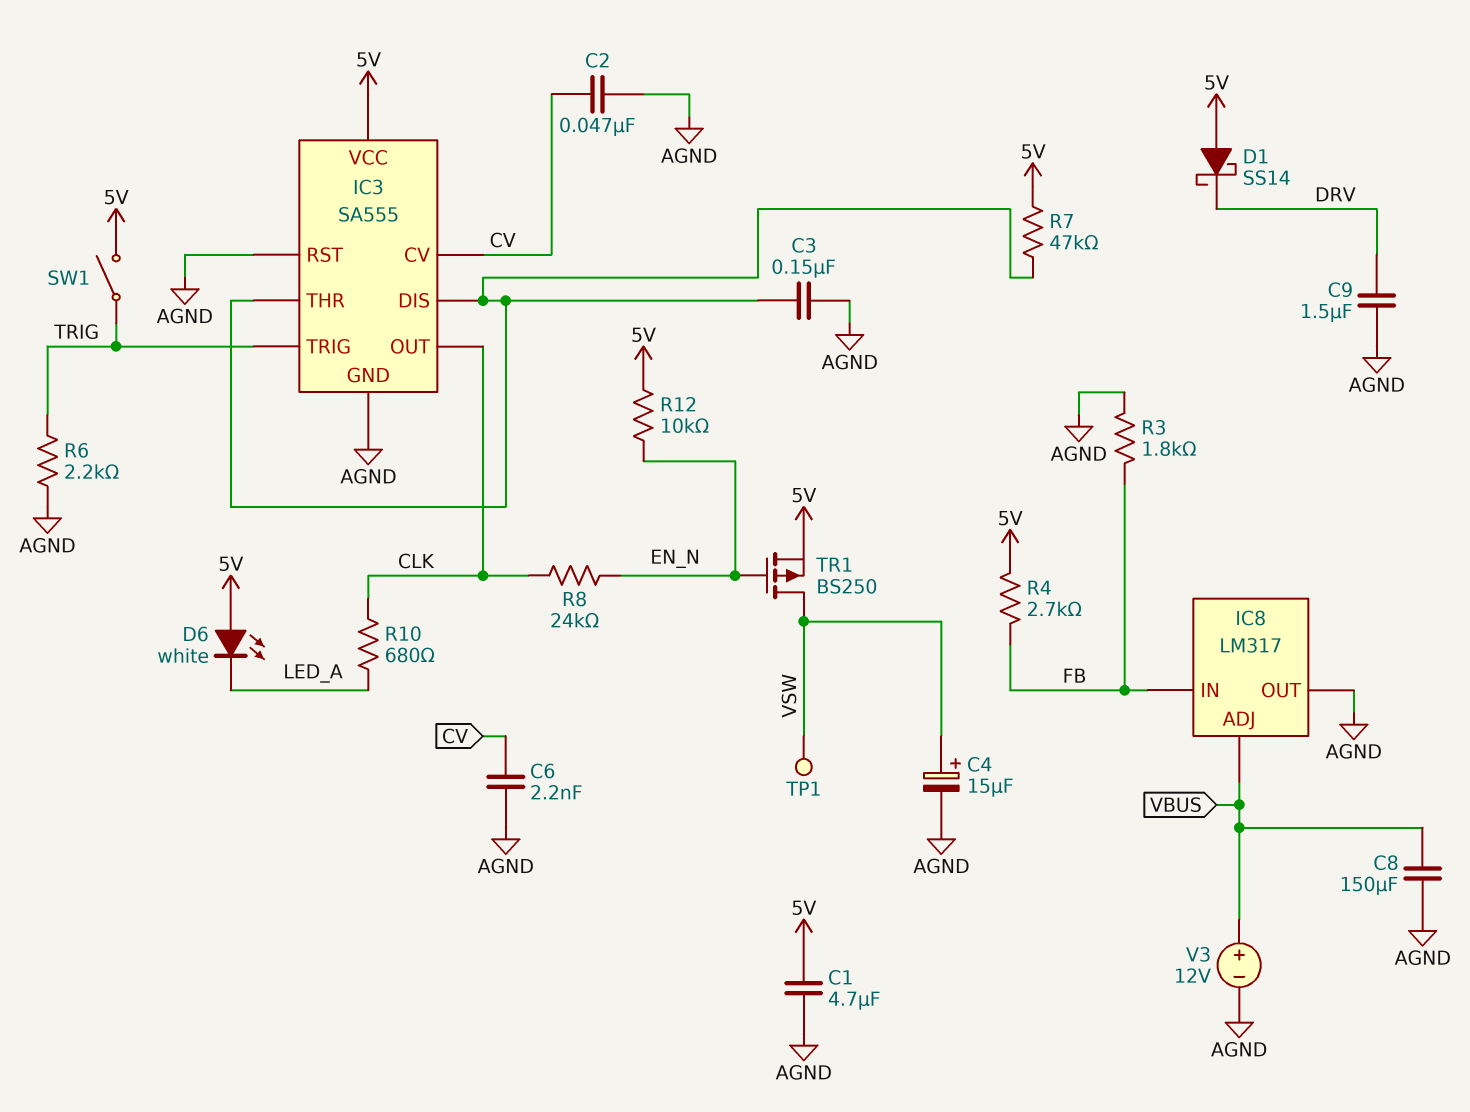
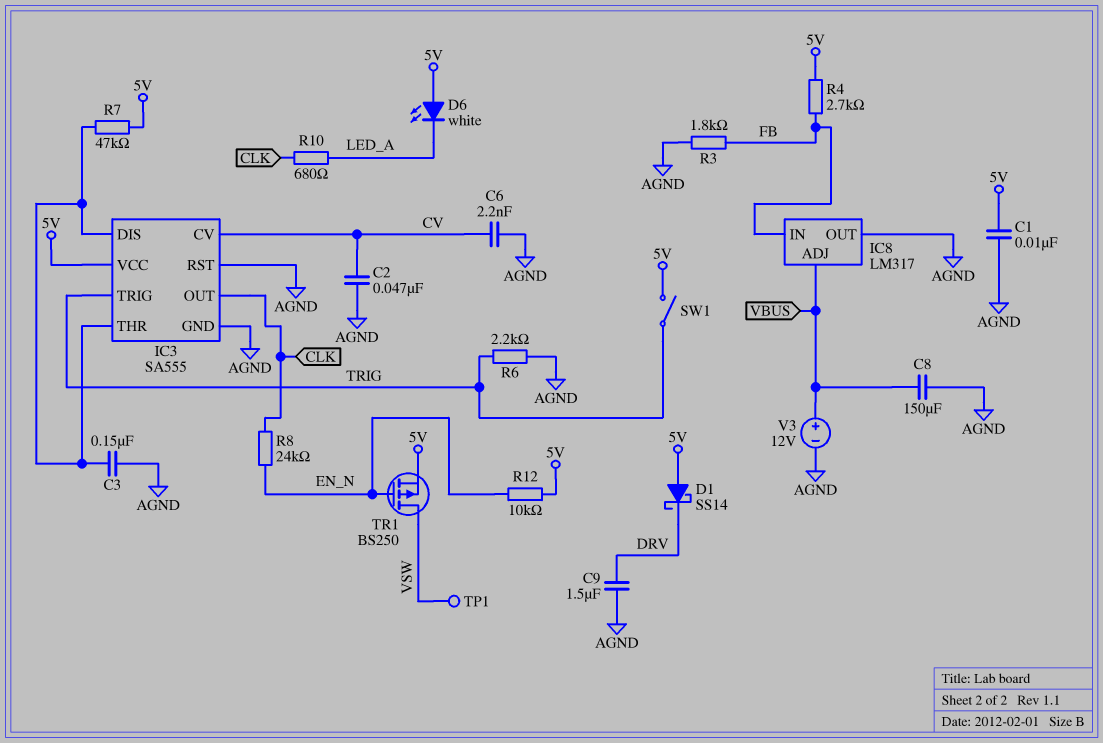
C1: 4.7uF (5V, AGND) -> 10nF (5V, AGND)
C4: 15uF (plus VSW, minus AGND) -> none

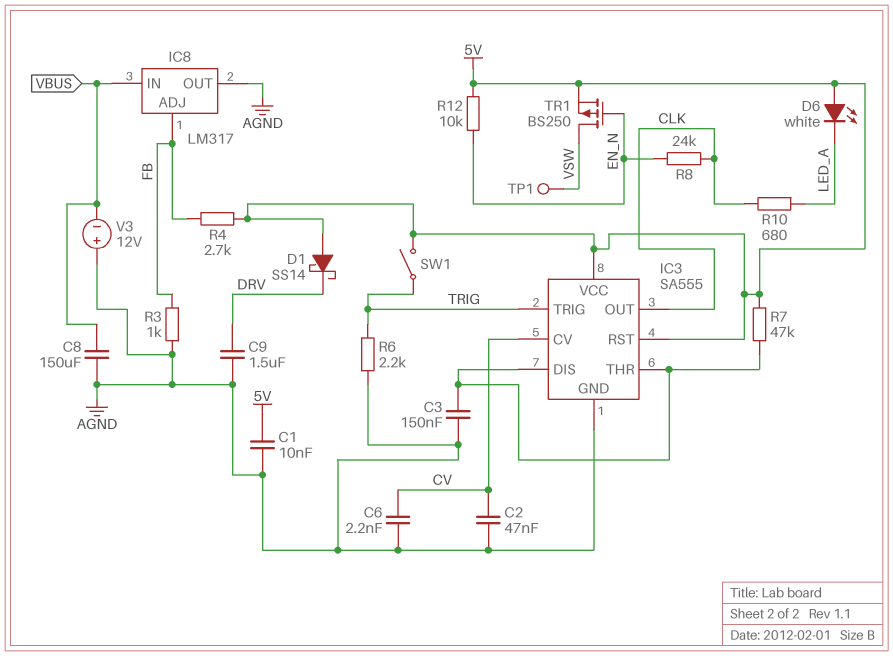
IC3 pin RST: AGND -> 5V
IC8 pin ADJ: VBUS -> FB
IC8 pin IN: FB -> VBUS
R3: 1.8k (AGND, FB) -> 1k (AGND, FB)
V3: 12V (plus VBUS, minus AGND) -> 12V (plus AGND, minus VBUS)

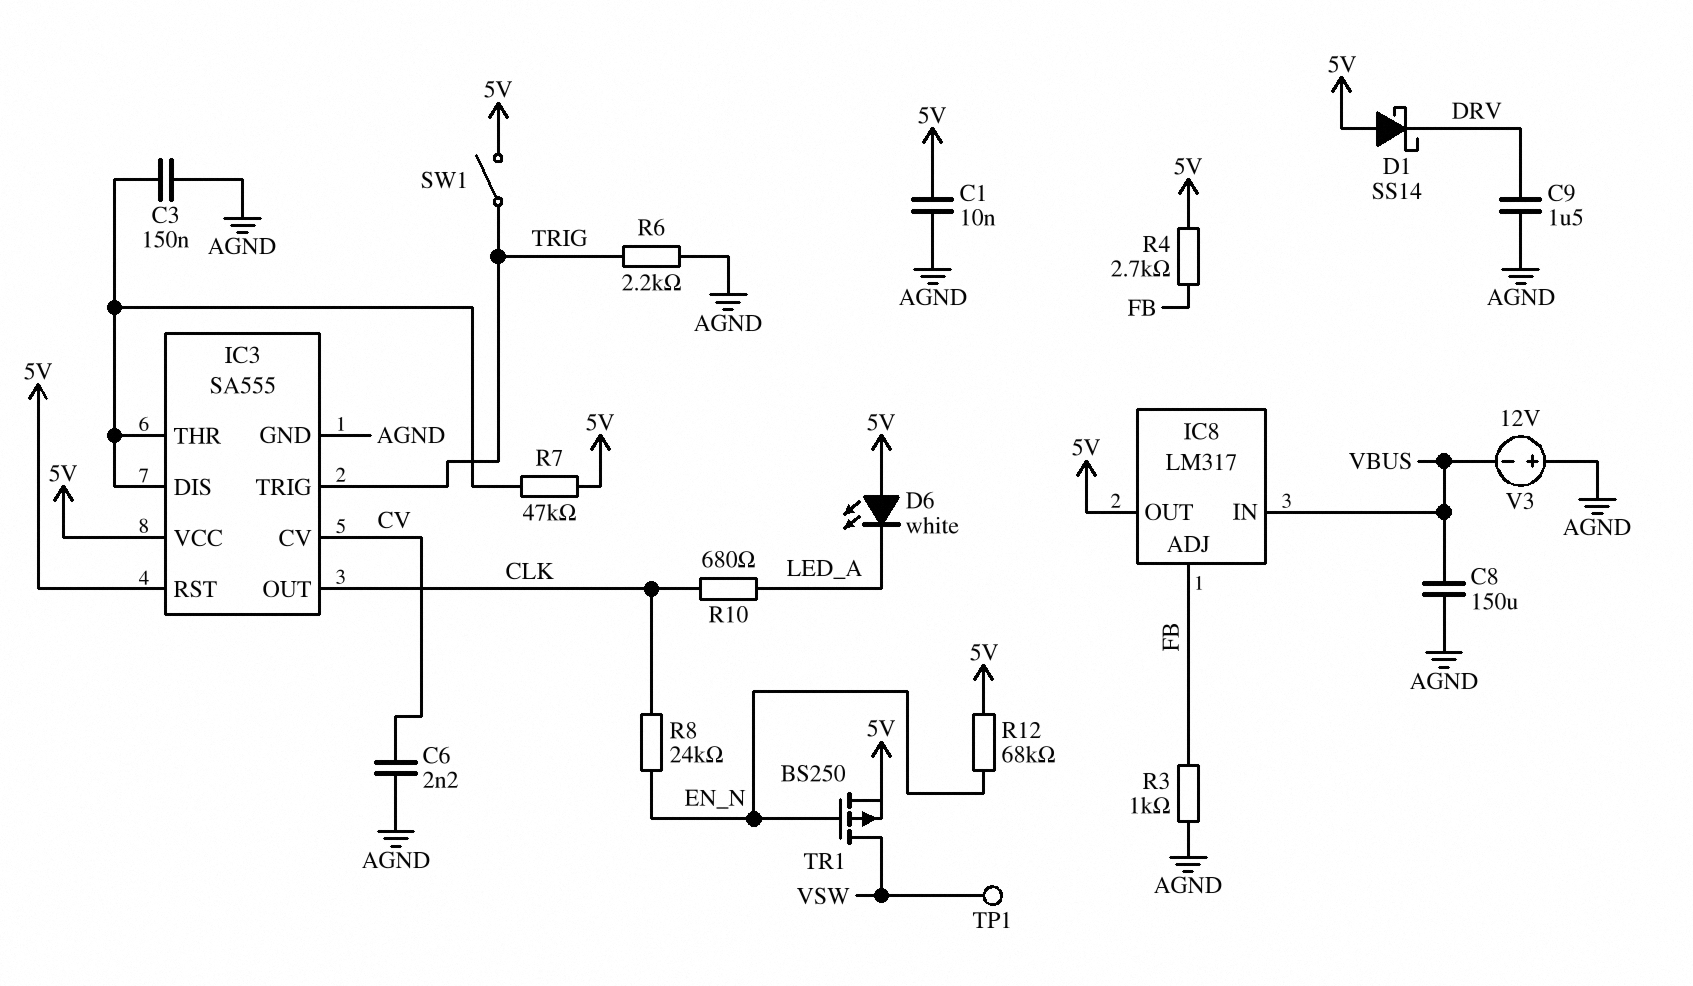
C2: 47nF (AGND, CV) -> none
IC8 pin OUT: AGND -> 5V
R12: 10k (5V, EN_N) -> 68k (5V, EN_N)

